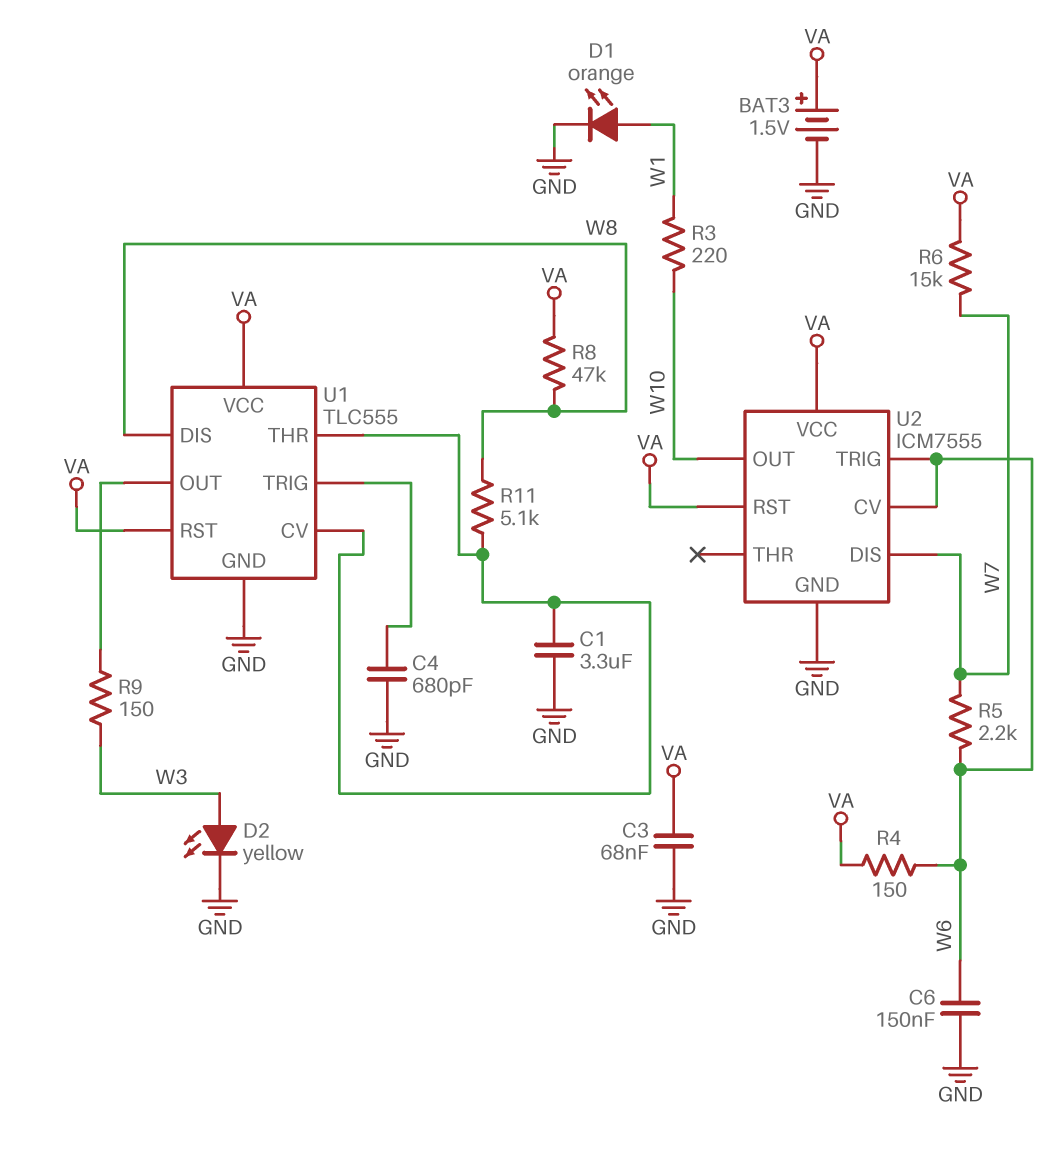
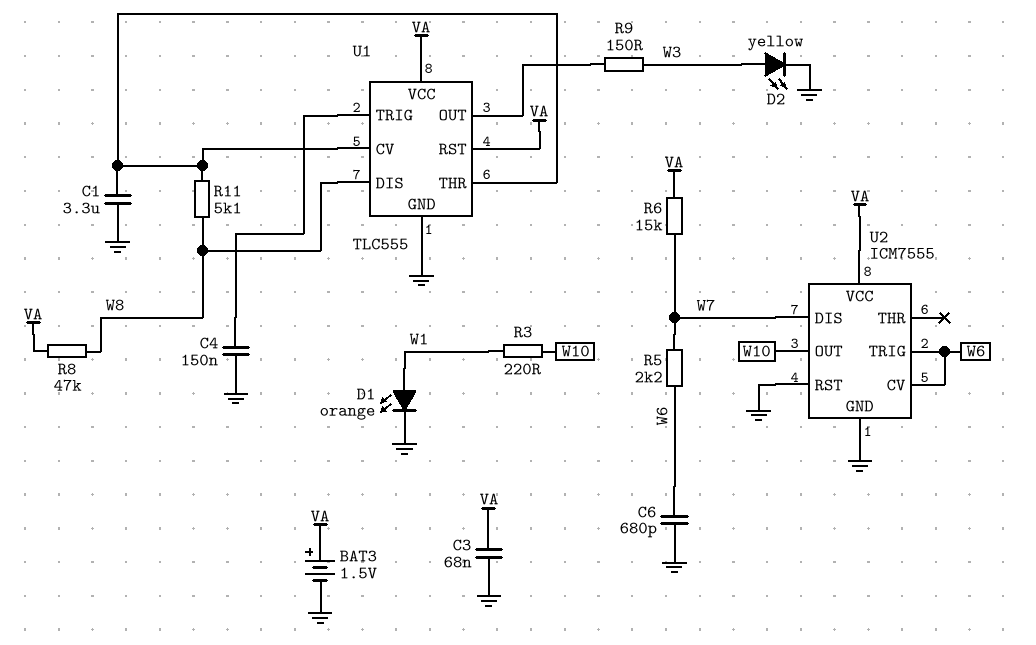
C4: 680pF (GND, U1/TRIG) -> 150nF (GND, U1/TRIG)
C6: 150nF (GND, W6) -> 680pF (GND, W6)
R4: 150 (VA, W6) -> none
U2 pin RST: VA -> GND

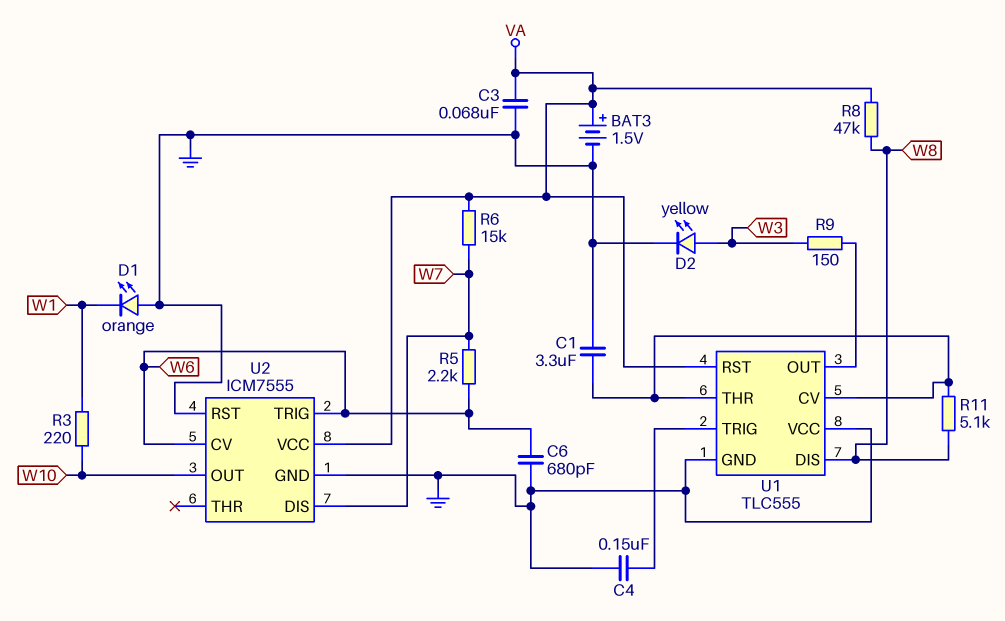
D1: LED orange (A W1, K GND) -> LED orange (A GND, K W1)
U1 pin VCC: VA -> GND

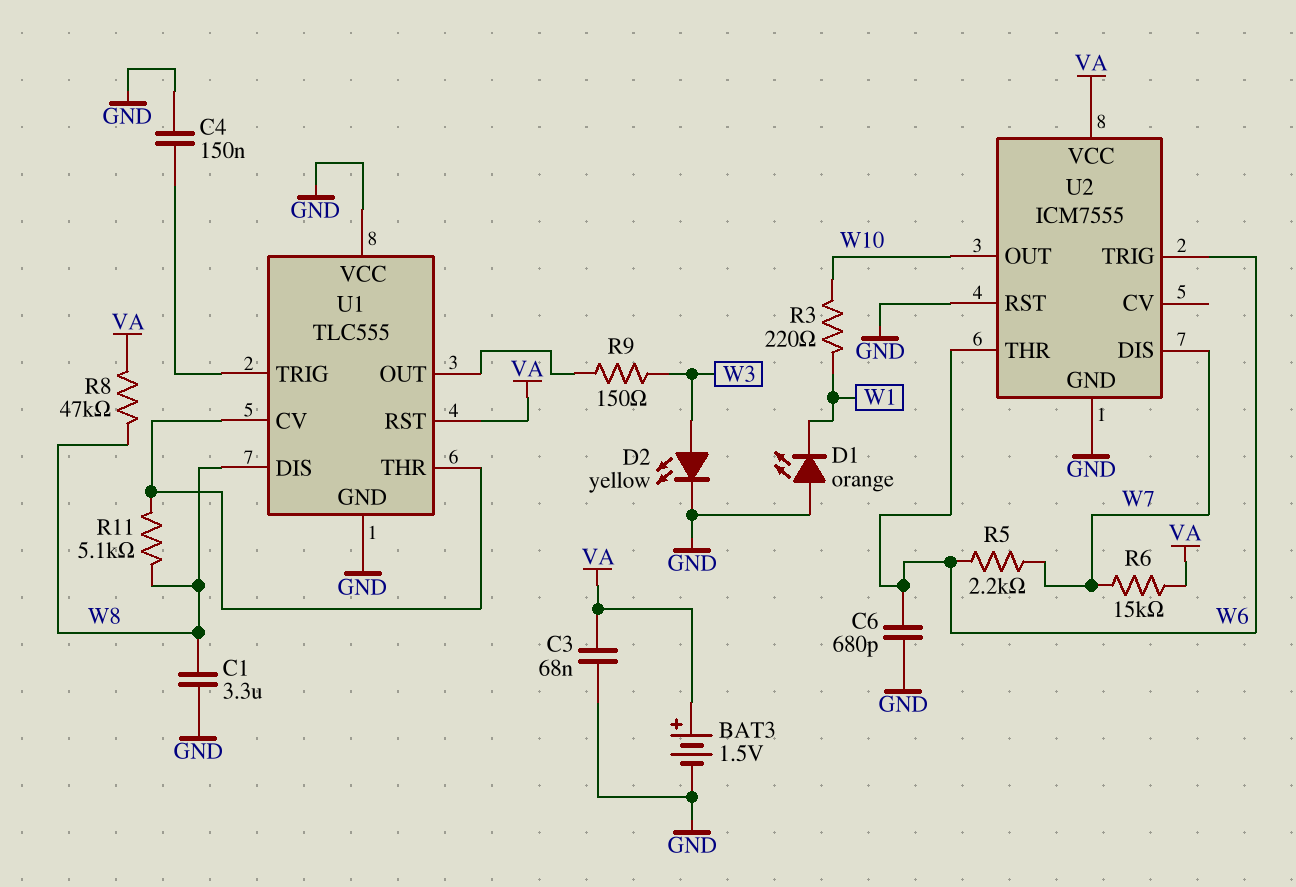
C1: 3.3uF (GND, U1/CV) -> 3.3uF (GND, W8)
U2 pin CV: W6 -> none
U2 pin THR: none -> W6

